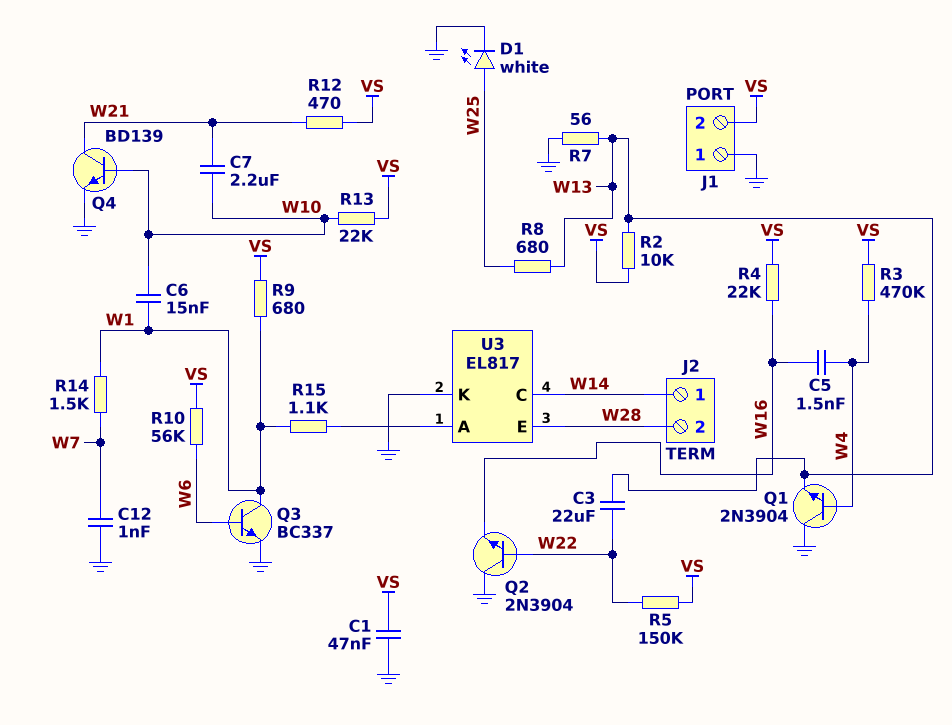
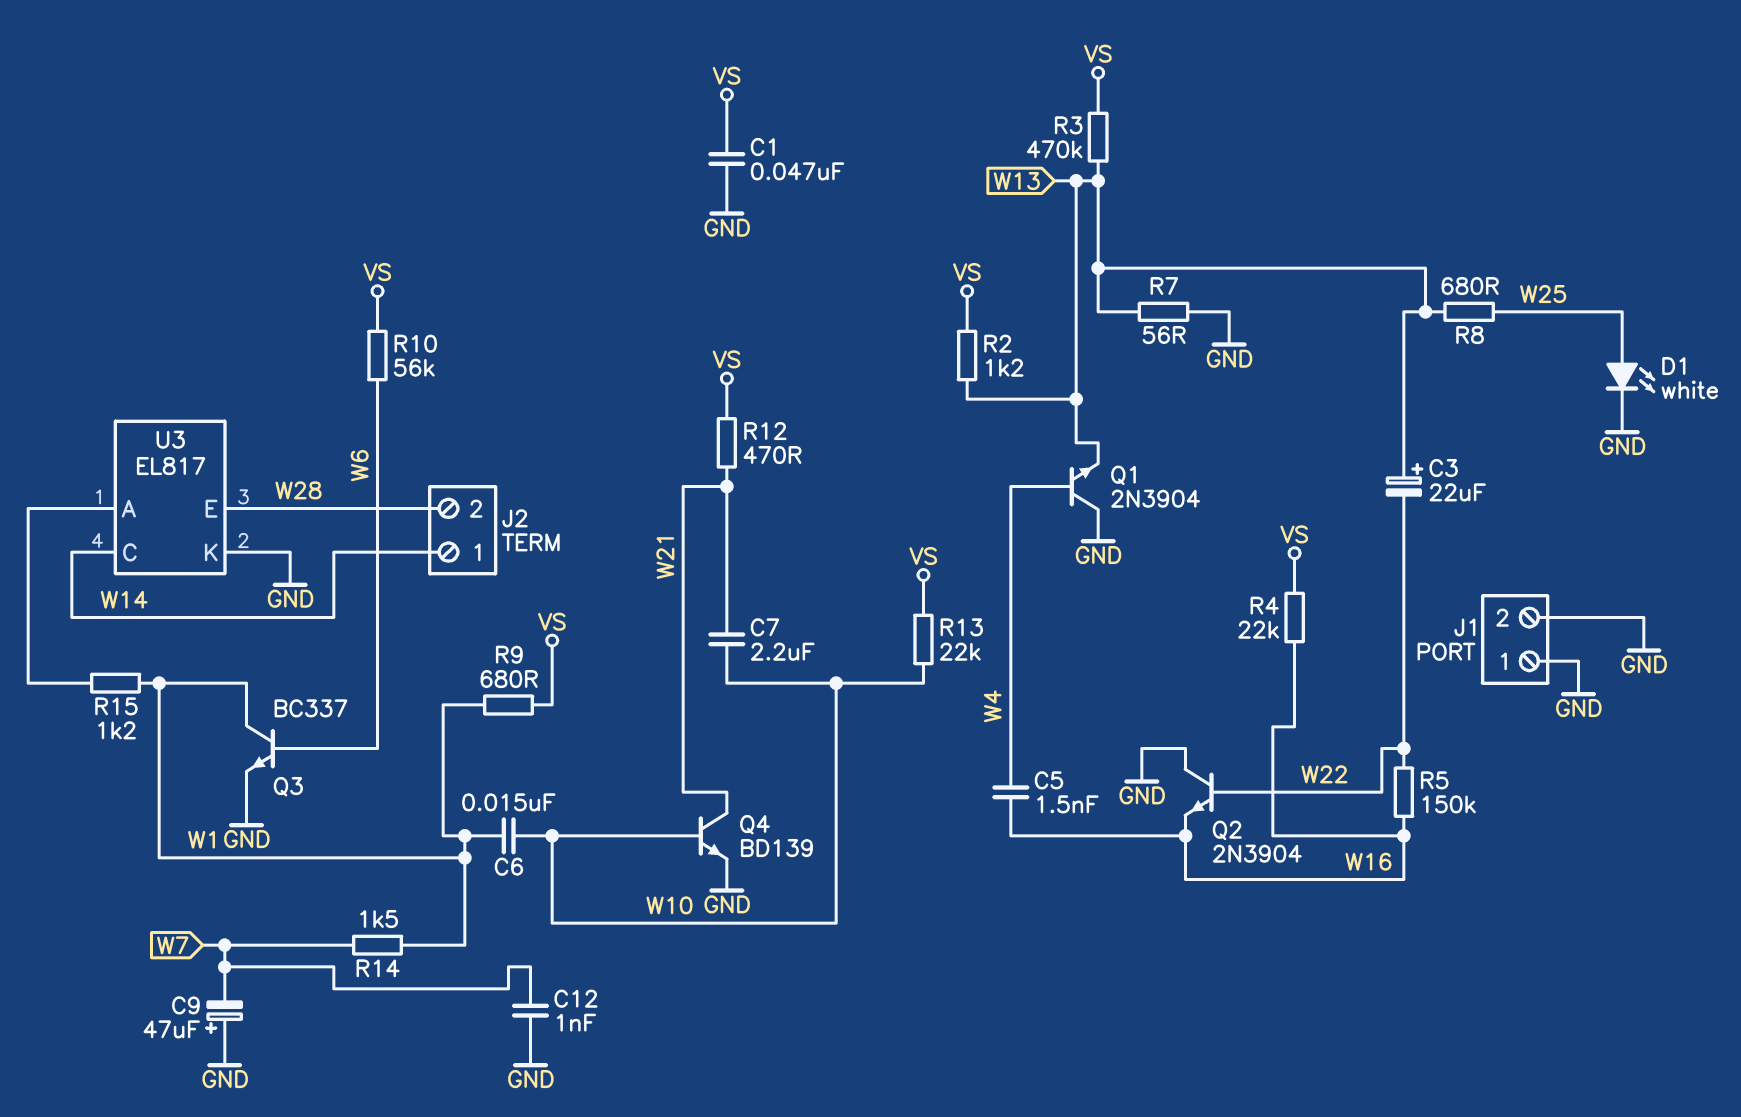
C3: 22uF (W13, W22) -> 22uF (plus W13, minus W22)
C9: none -> 47uF (plus GND, minus W7)
J1 pin 2: VS -> GND
R2: 10k (VS, W13) -> 1.2k (VS, W13)
R3: 470k (VS, W4) -> 470k (VS, W13)
R5: 150k (VS, W22) -> 150k (W16, W22)
R15: 1.1k (U3/A, W1) -> 1.2k (U3/A, W1)

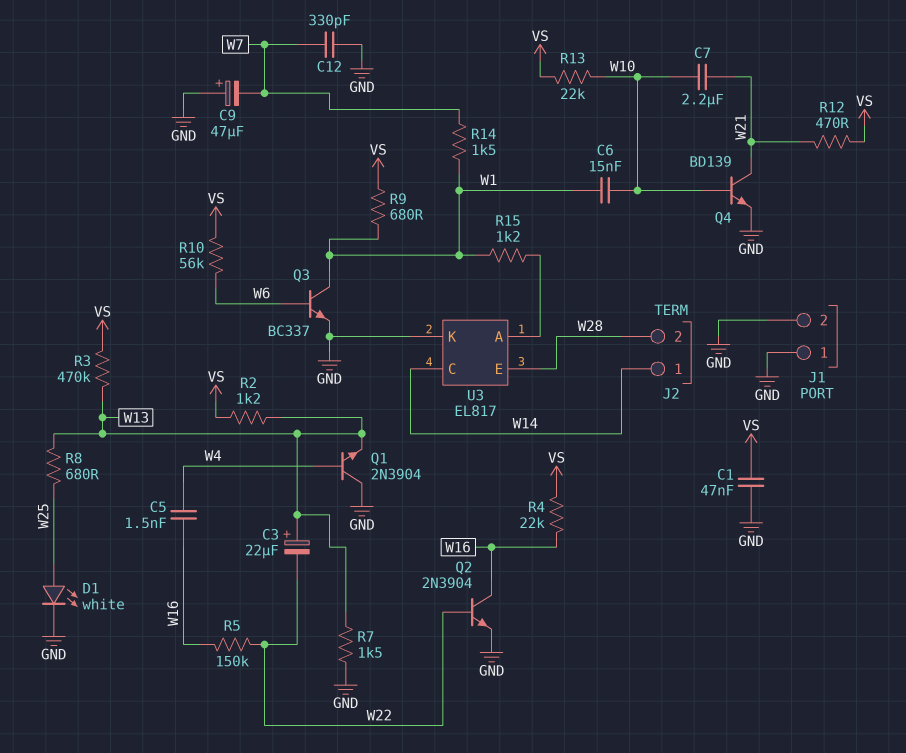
C12: 1nF (GND, W7) -> 330pF (GND, W7)
Q2: NPN 2N3904 (B W22, C GND, E W16) -> NPN 2N3904 (B W22, C W16, E GND)
R7: 56 (GND, W13) -> 1.5k (GND, W13)

